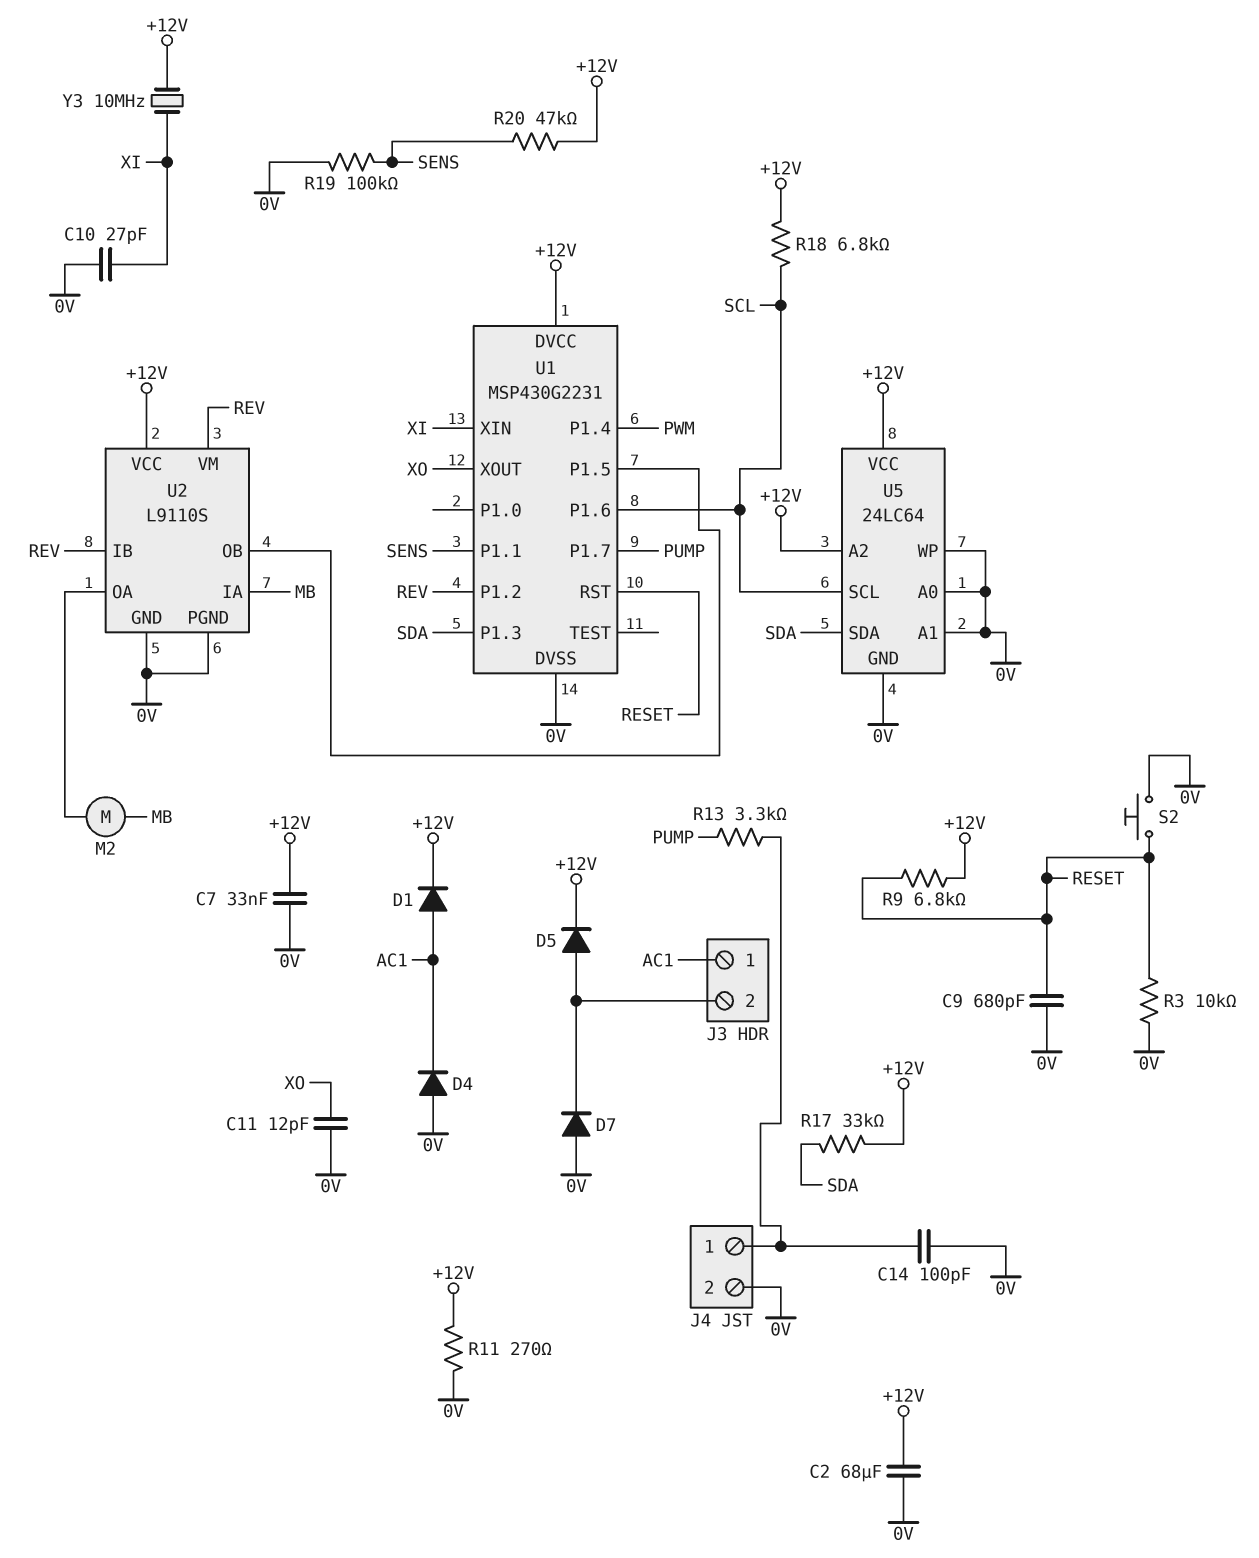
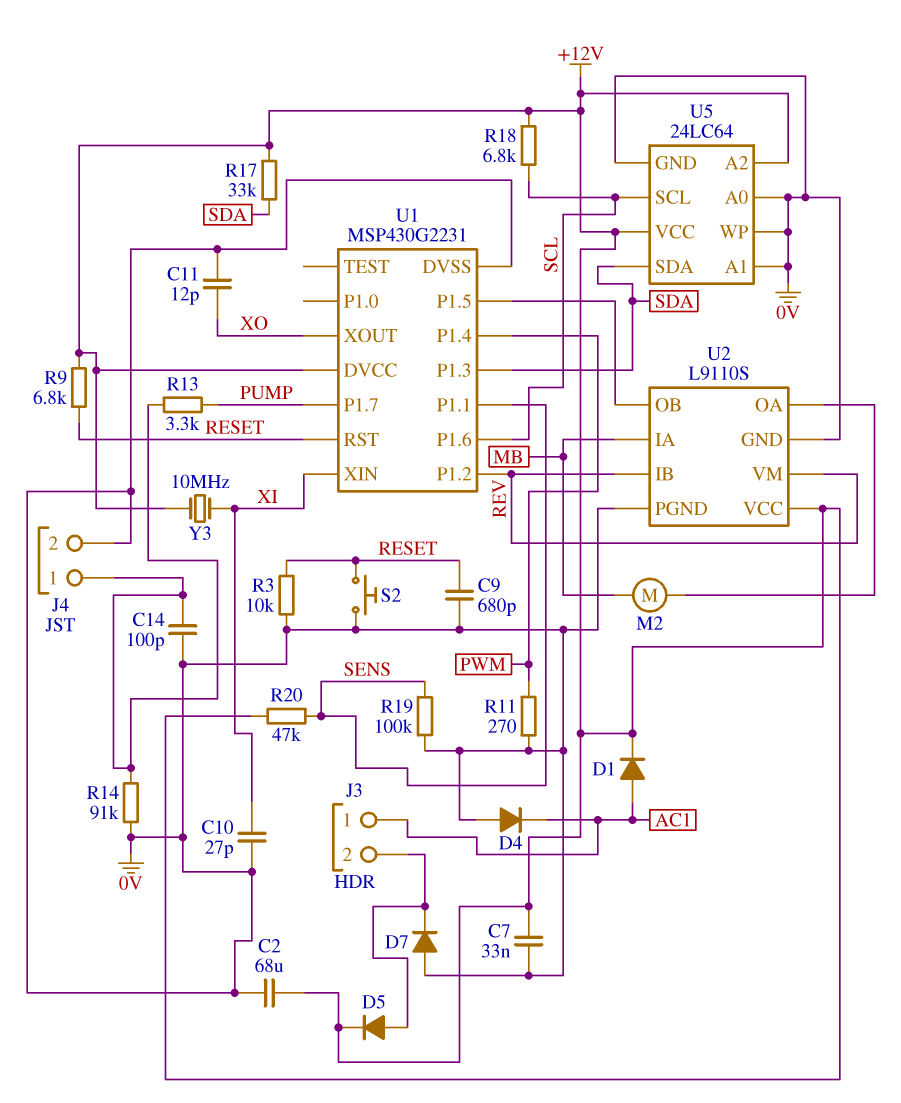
R11: 270 (+12V, 0V) -> 270 (0V, PWM)
R14: none -> 91k (0V, J4/1)

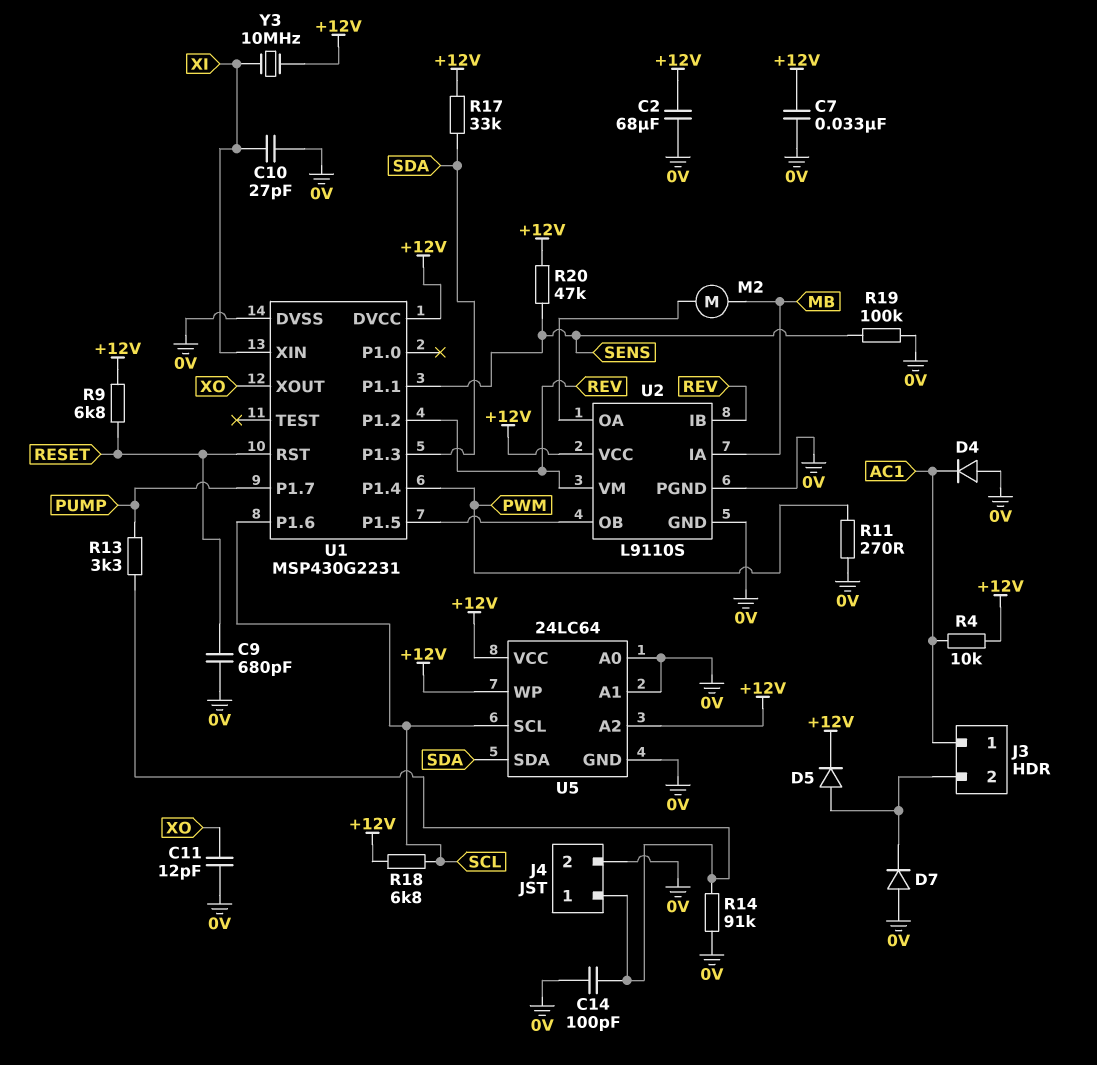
D1: diode (A AC1, K +12V) -> none
R3: 10k (0V, RESET) -> none
R4: none -> 10k (+12V, AC1)
S2: button (0V, RESET) -> none
U5 pin WP: 0V -> +12V

